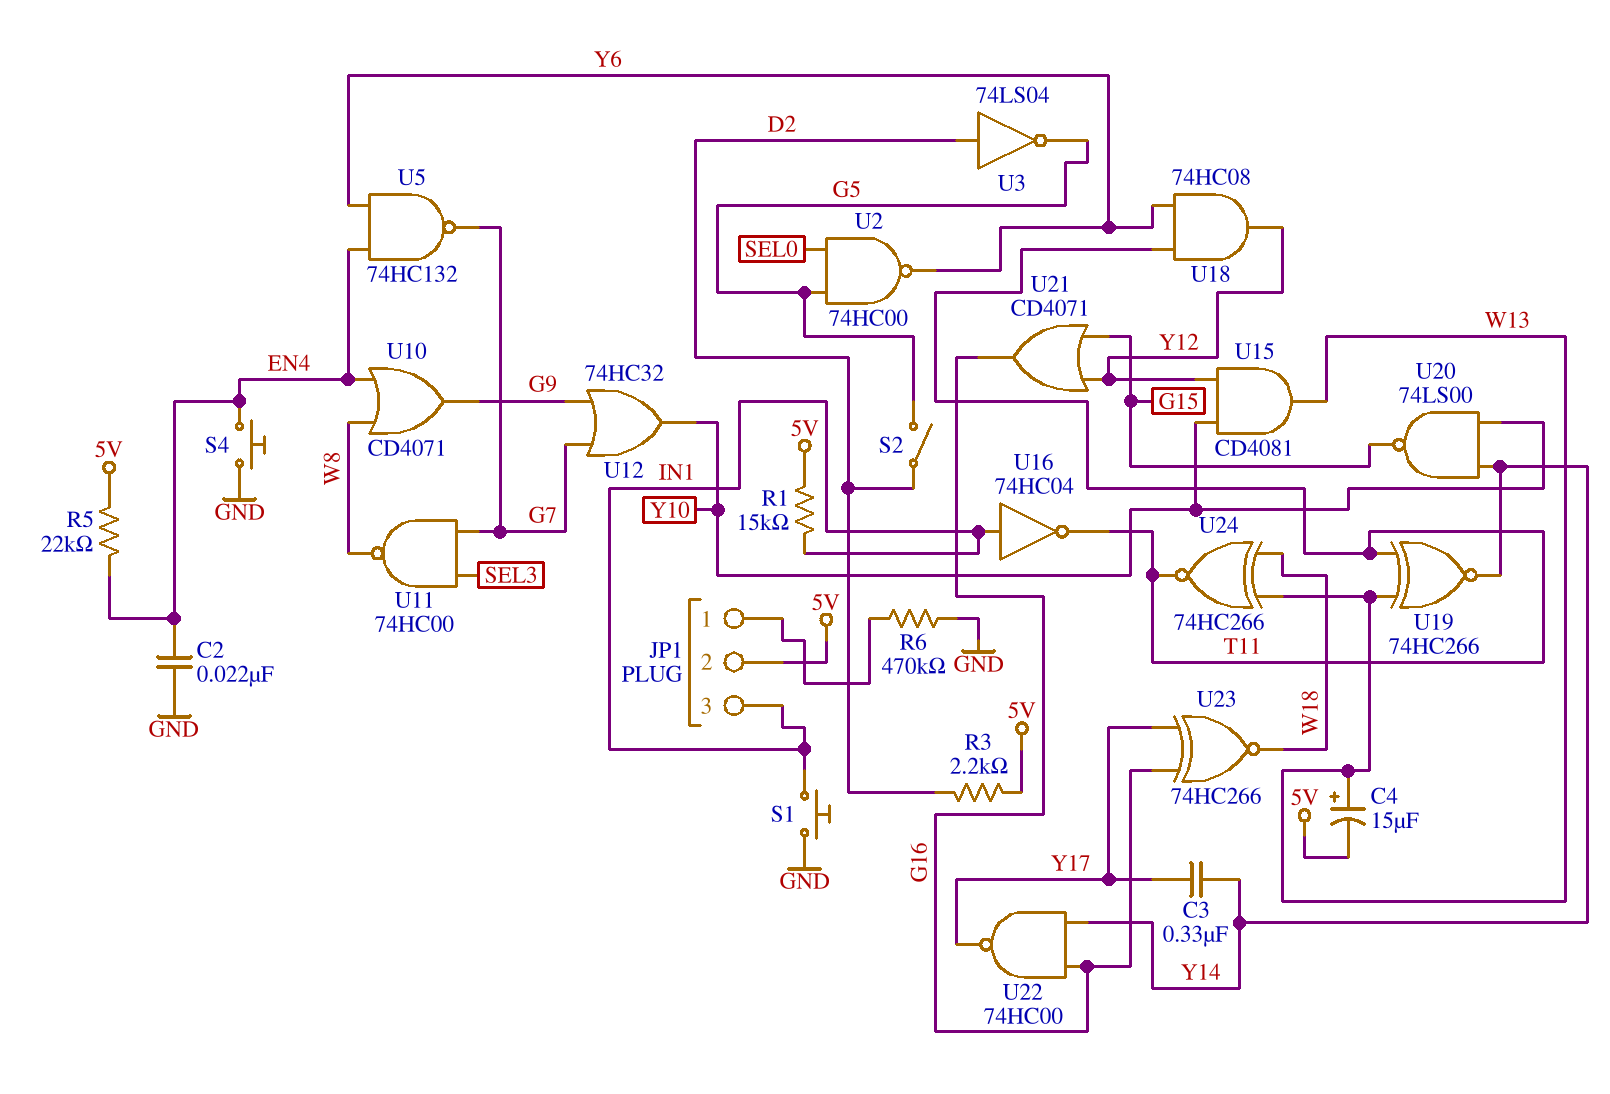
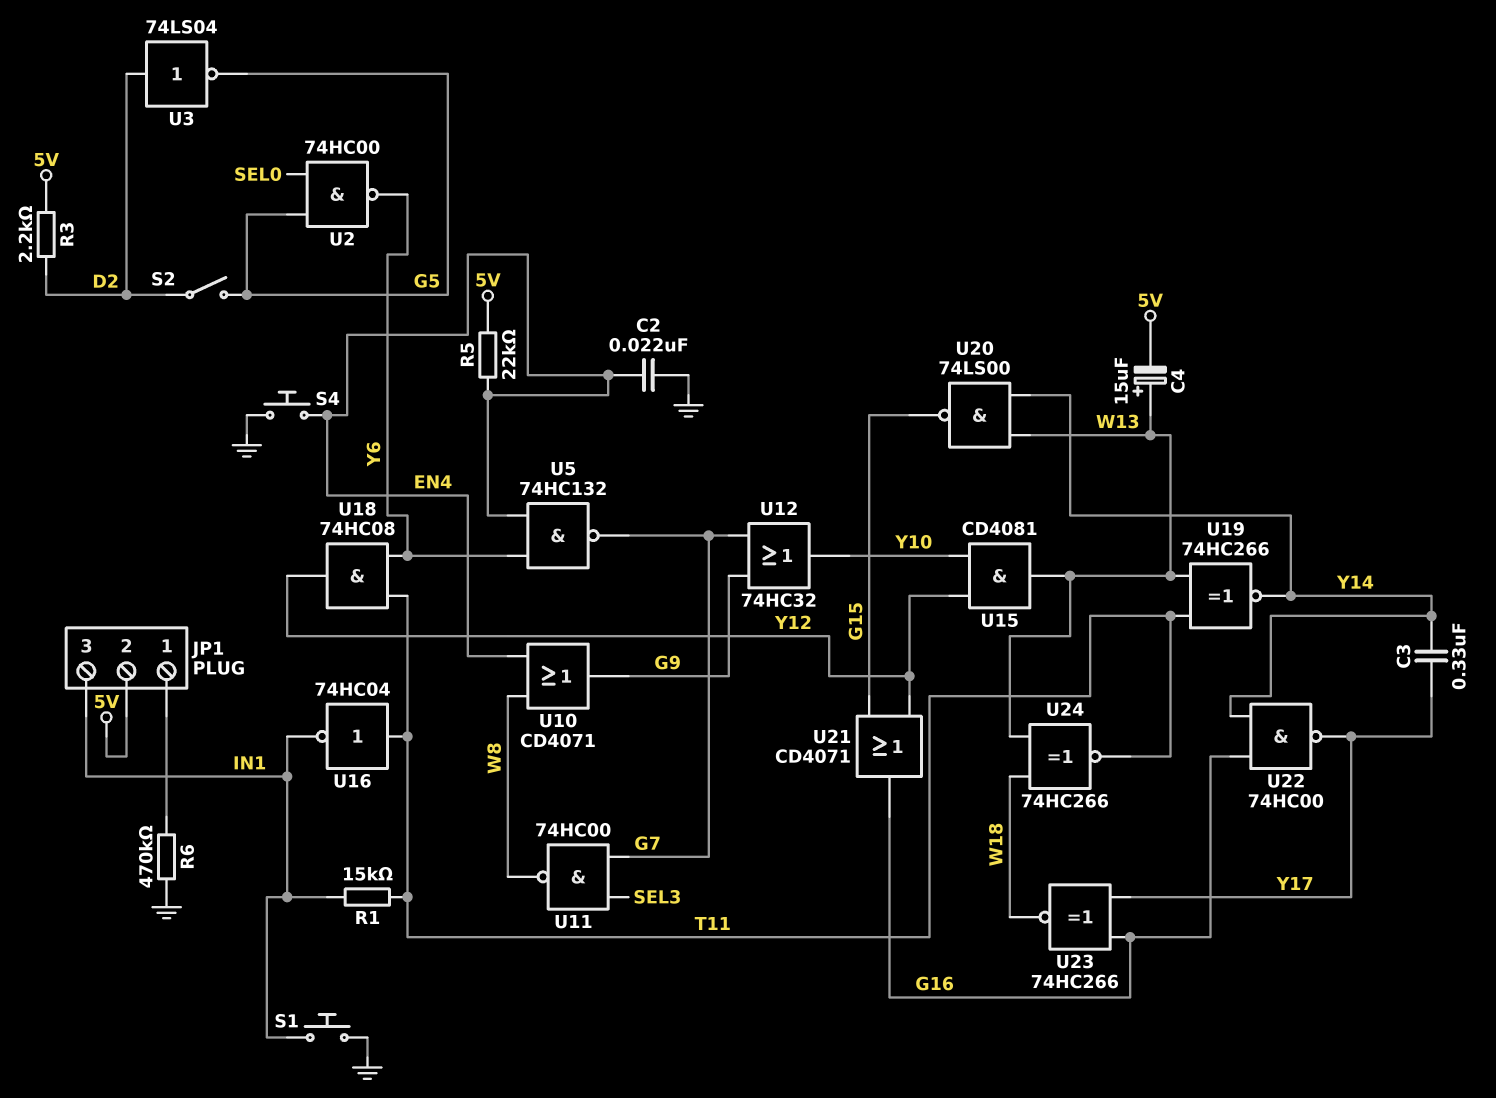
R1: 15k (5V, IN1) -> 15k (IN1, T11)
U16: NOT 74HC04 (in IN1, out T11) -> NOT 74HC04 (in T11, out IN1)
U20: NAND 74LS00 (in Y10, in Y14, out G15) -> NAND 74LS00 (in W13, in Y14, out G15)

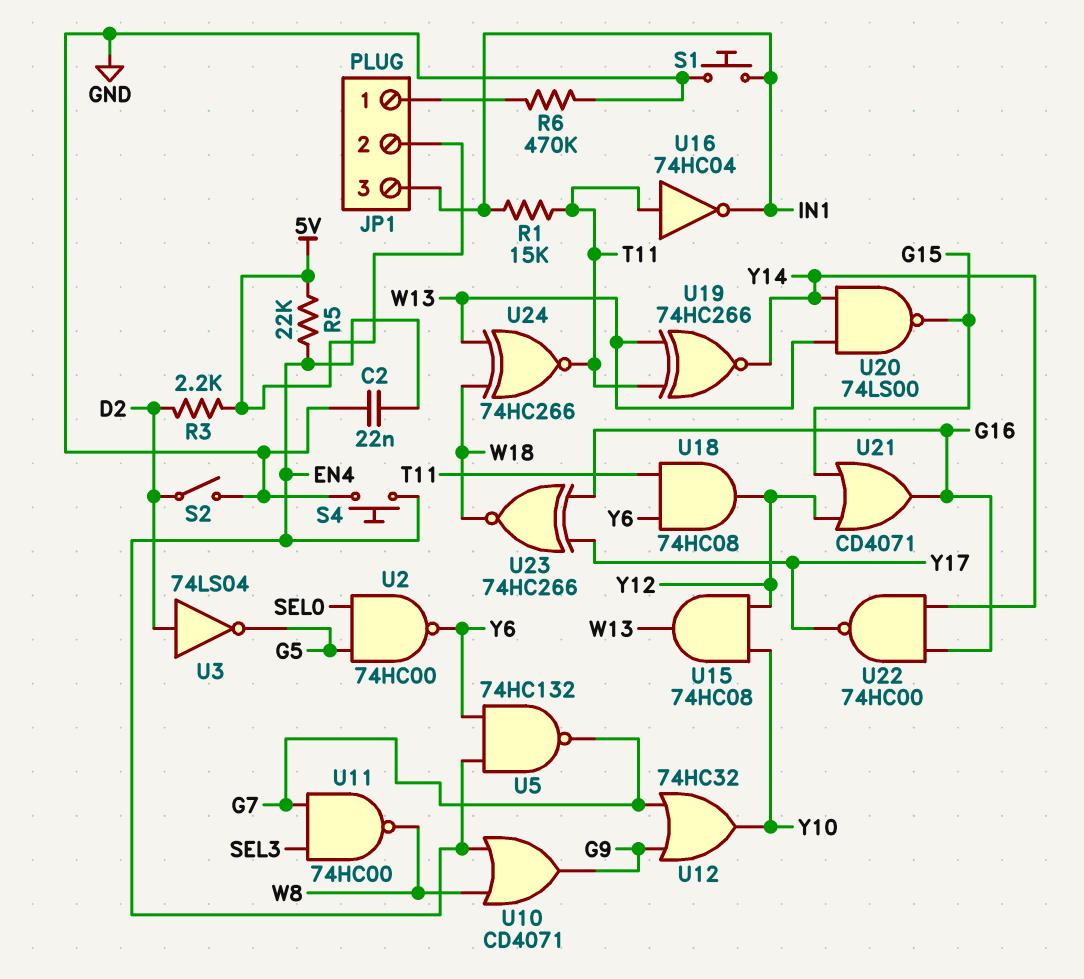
C3: 330nF (Y14, Y17) -> none
C4: 15uF (plus W13, minus 5V) -> none
S2: switch (D2, G5) -> switch (D2, GND)
U15: AND CD4081 (in Y10, in Y12, out W13) -> AND 74HC08 (in Y10, in Y12, out W13)

